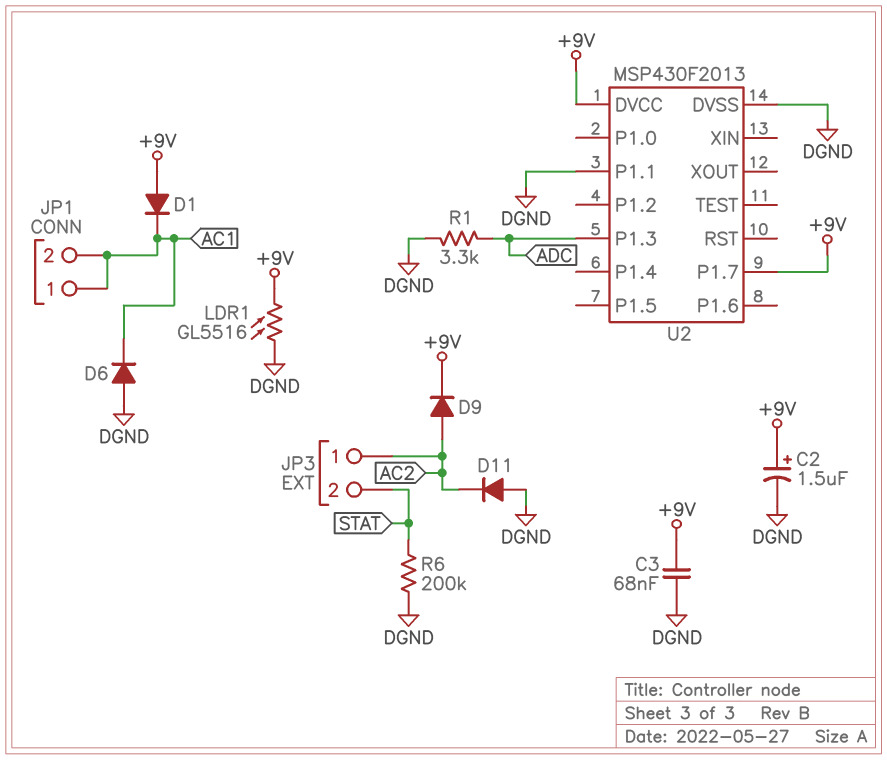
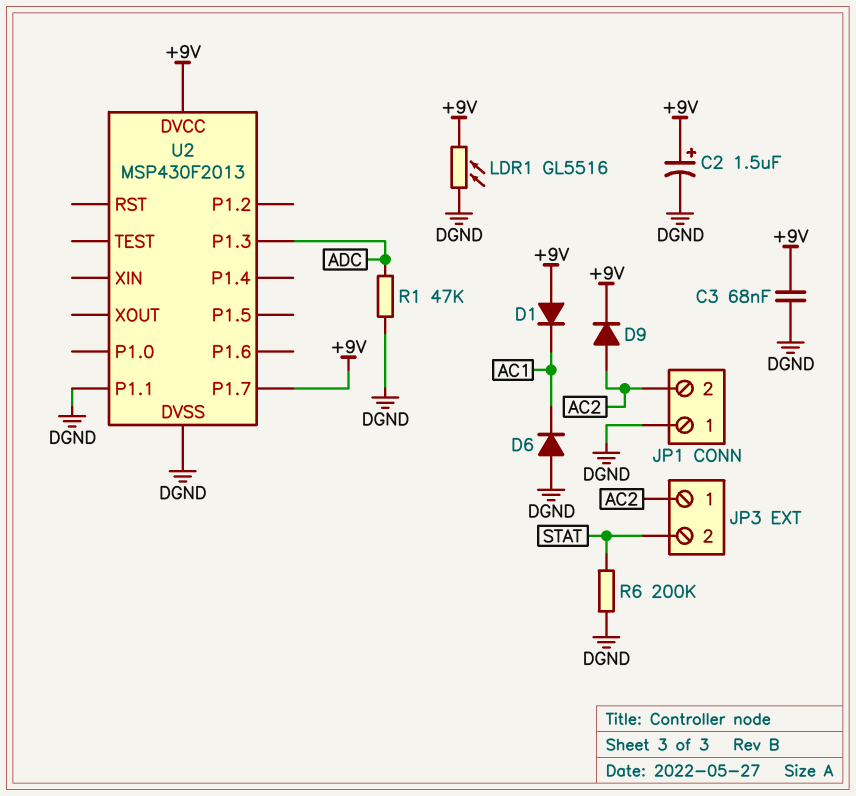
D11: diode (A DGND, K AC2) -> none
JP1 pin 1: AC1 -> DGND
JP1 pin 2: AC1 -> AC2
R1: 3.3k (ADC, DGND) -> 47k (ADC, DGND)

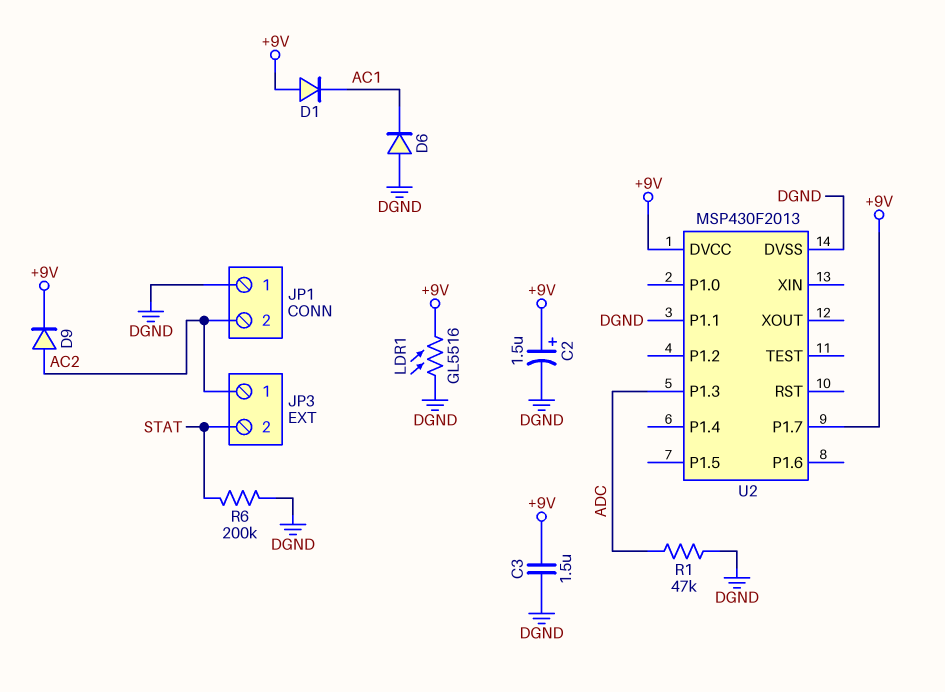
C3: 68nF (+9V, DGND) -> 1.5uF (+9V, DGND)

